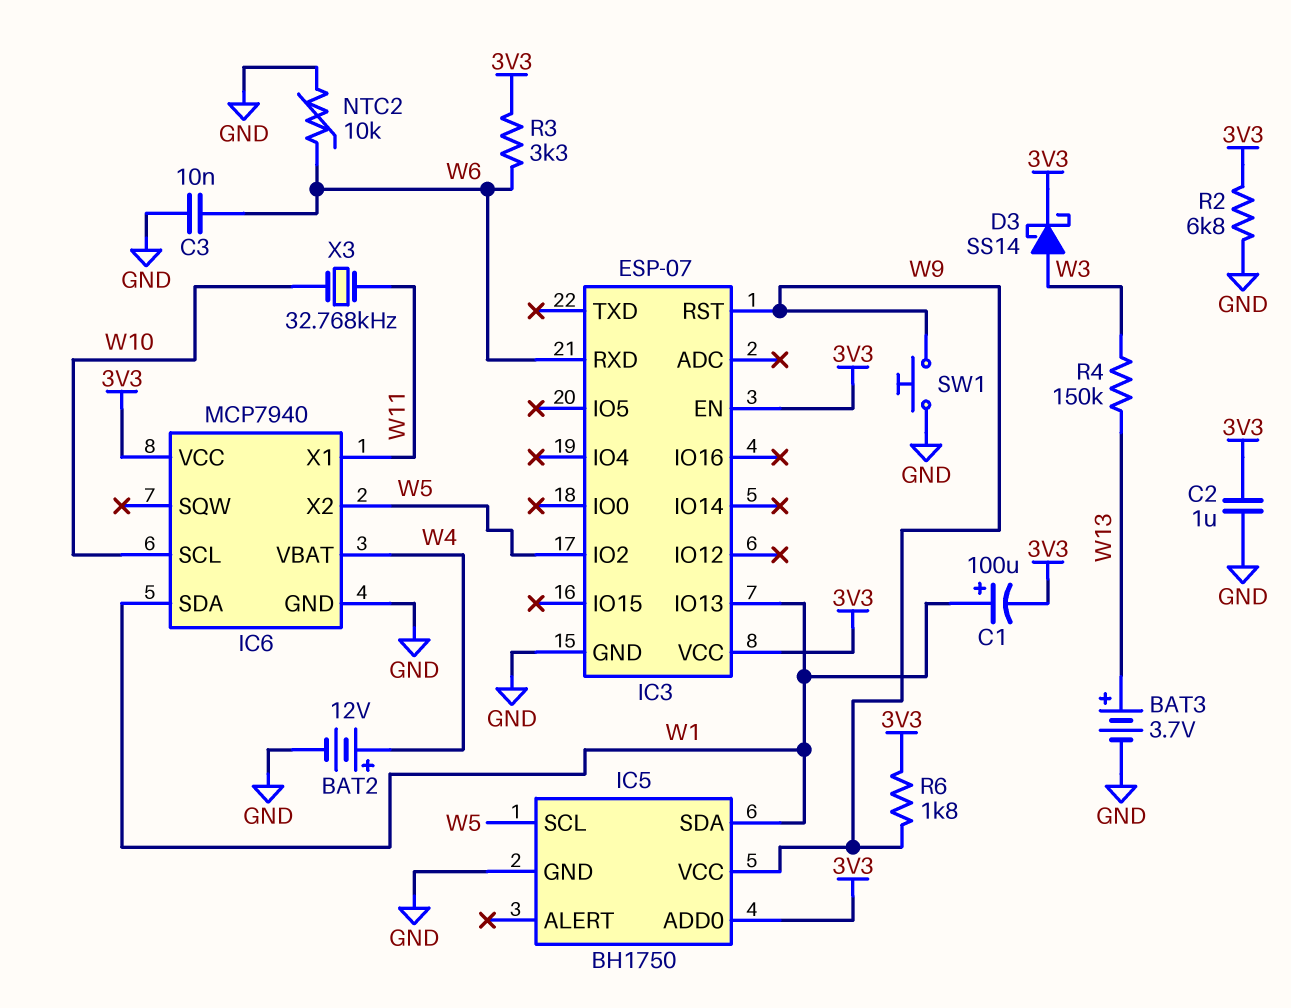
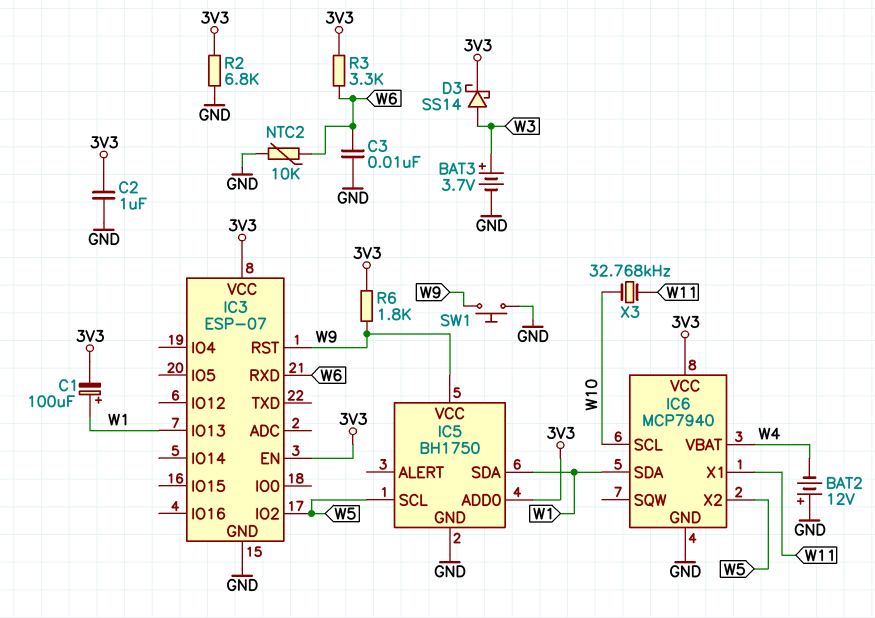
BAT2: 12V (plus W4, minus GND) -> 12V (plus GND, minus W4)
BAT3: 3.7V (plus W13, minus GND) -> 3.7V (plus W3, minus GND)
R4: 150k (W3, W13) -> none

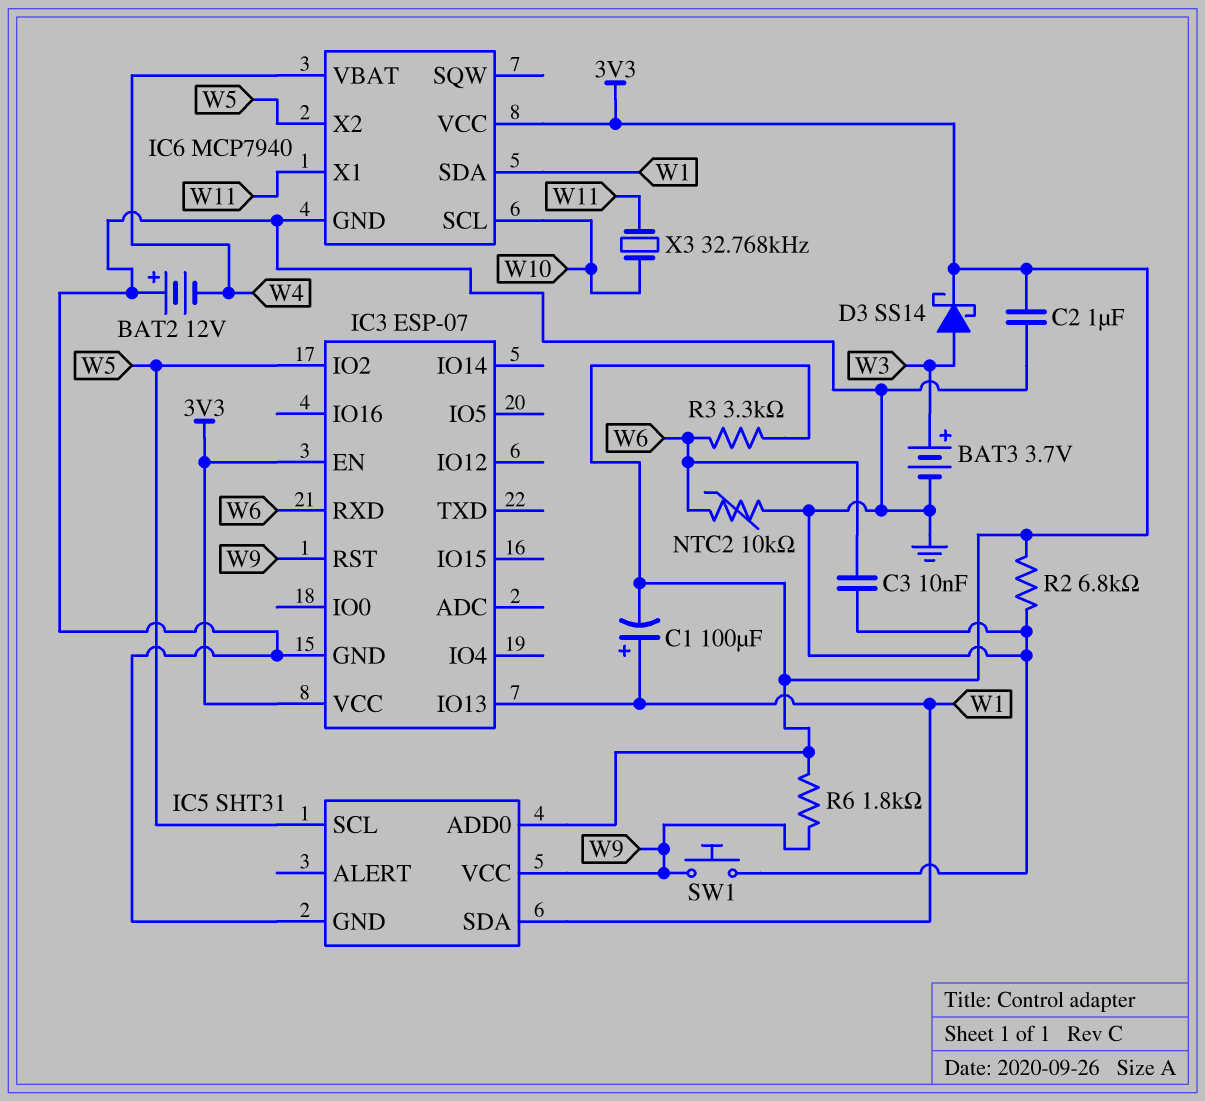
IC5: BH1750 -> SHT31

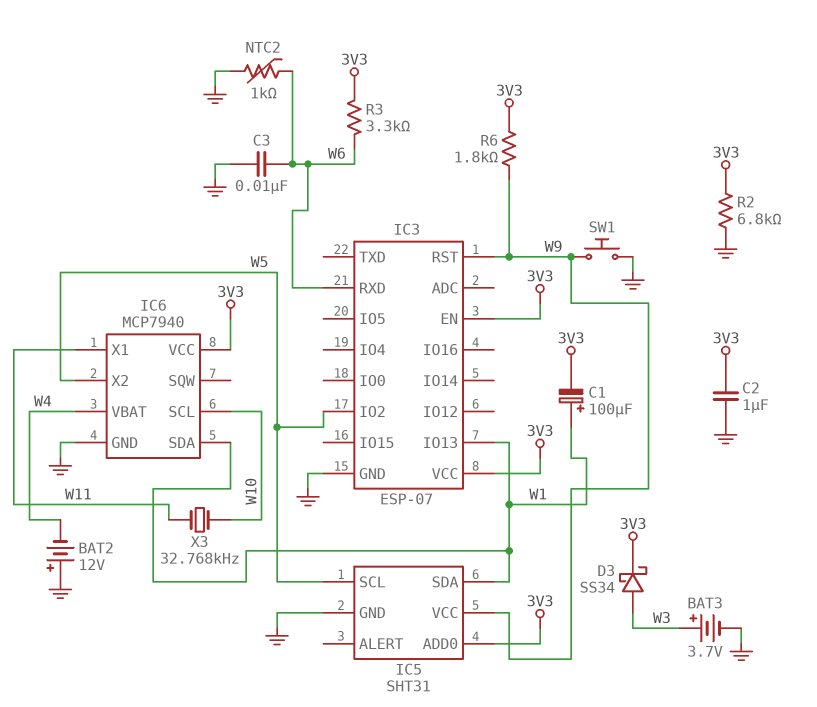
D3: schottky SS14 (A W3, K 3V3) -> schottky SS34 (A W3, K 3V3)
NTC2: 10k (GND, W6) -> 1k (GND, W6)

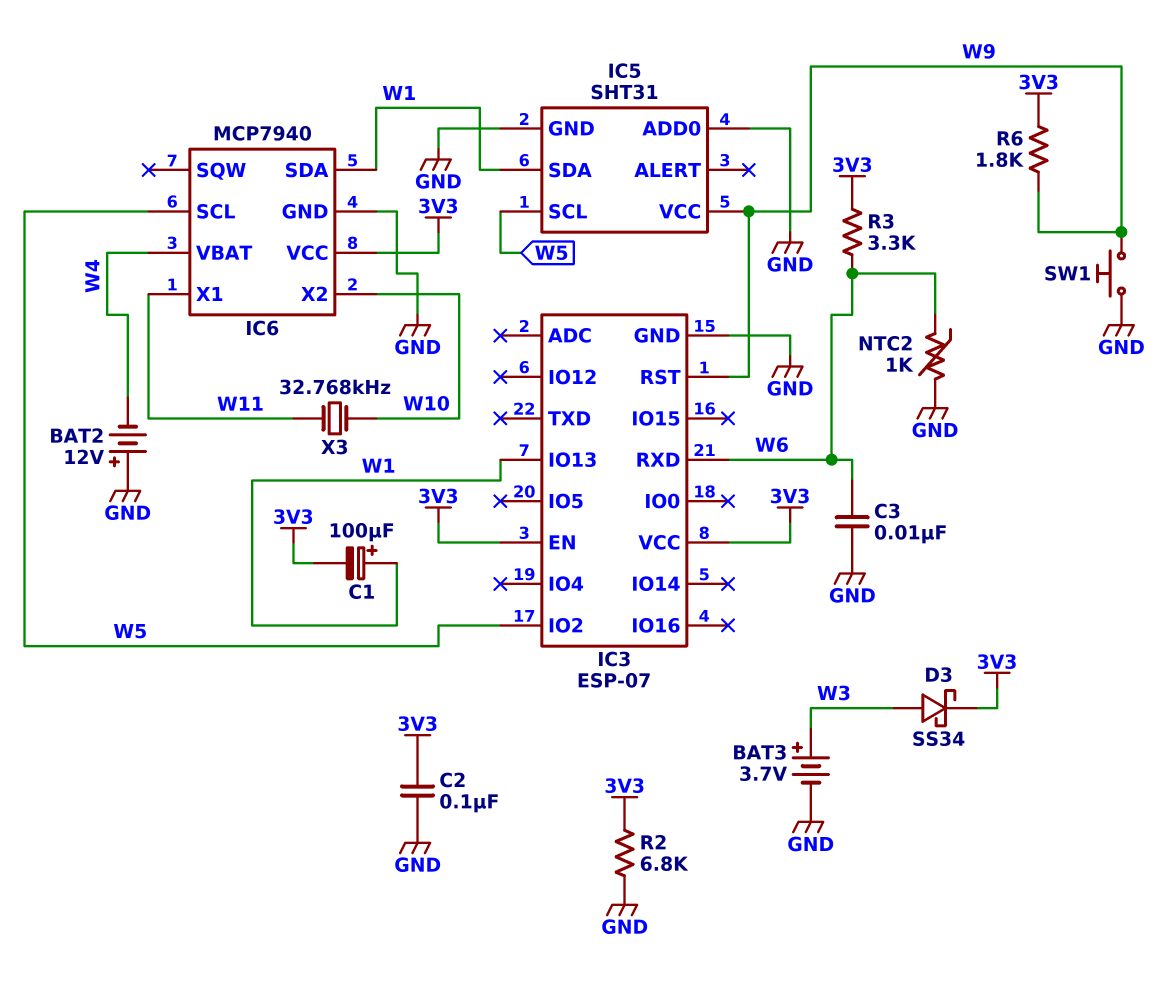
C2: 1uF (3V3, GND) -> 100nF (3V3, GND)
IC5 pin ADD0: 3V3 -> GND
IC6 pin SCL: W10 -> W5
IC6 pin X2: W5 -> W10

